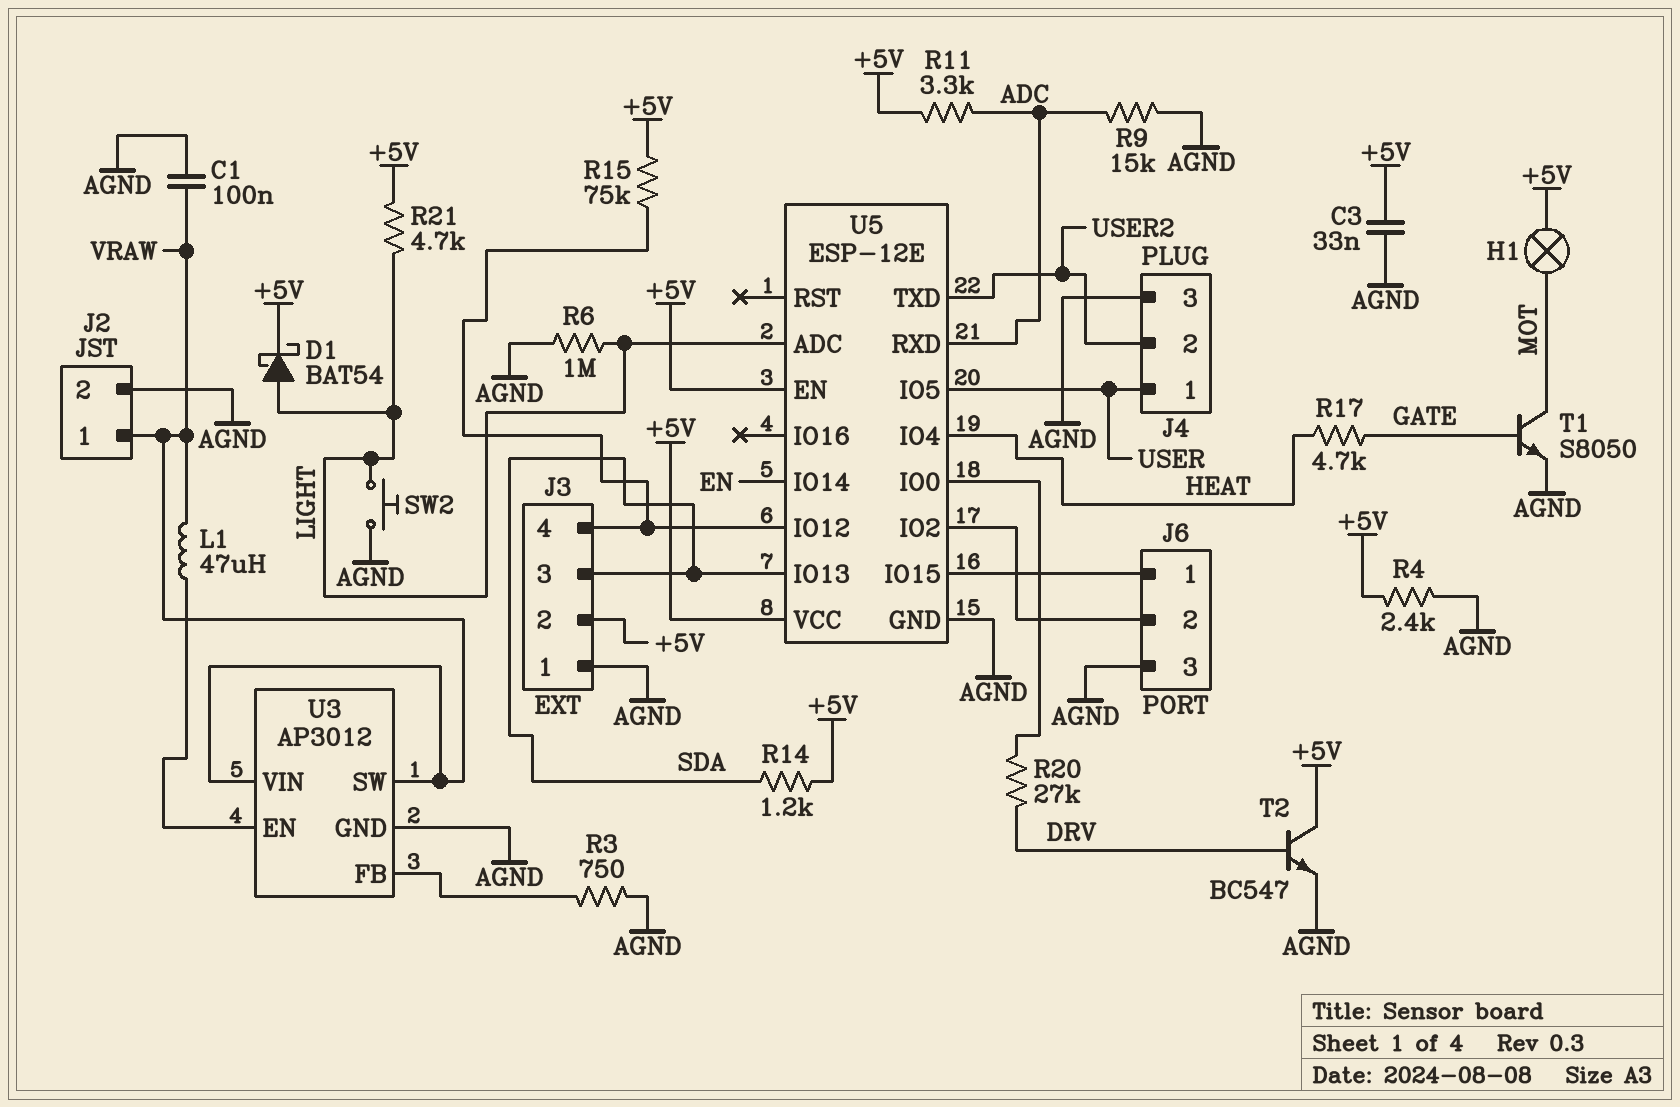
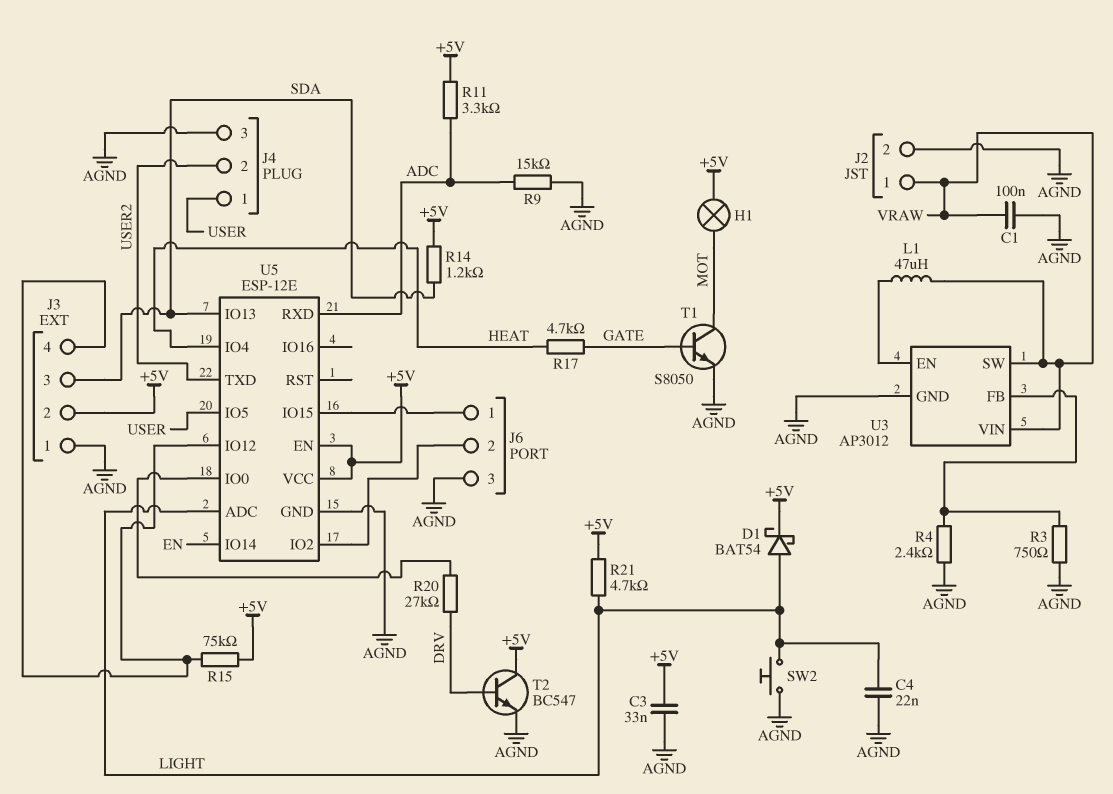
C4: none -> 22nF (AGND, LIGHT)
R4: 2.4k (+5V, AGND) -> 2.4k (AGND, U3/FB)
R6: 1M (AGND, LIGHT) -> none

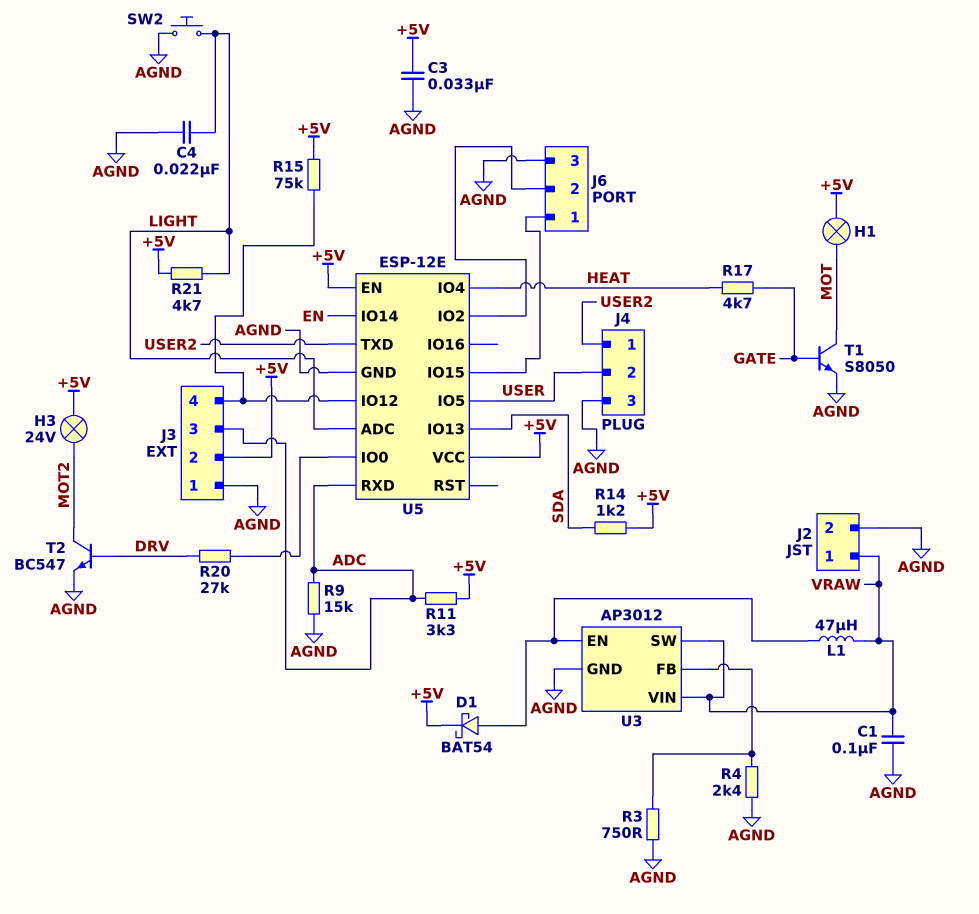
D1: schottky BAT54 (A LIGHT, K +5V) -> schottky BAT54 (A U3/EN, K +5V)
H3: none -> lamp 24V (+5V, MOT2)
J3 pin 3: SDA -> ADC
J4 pin 1: USER -> USER2
J4 pin 2: USER2 -> USER
T2: NPN BC547 (B DRV, C +5V, E AGND) -> NPN BC547 (B DRV, C MOT2, E AGND)

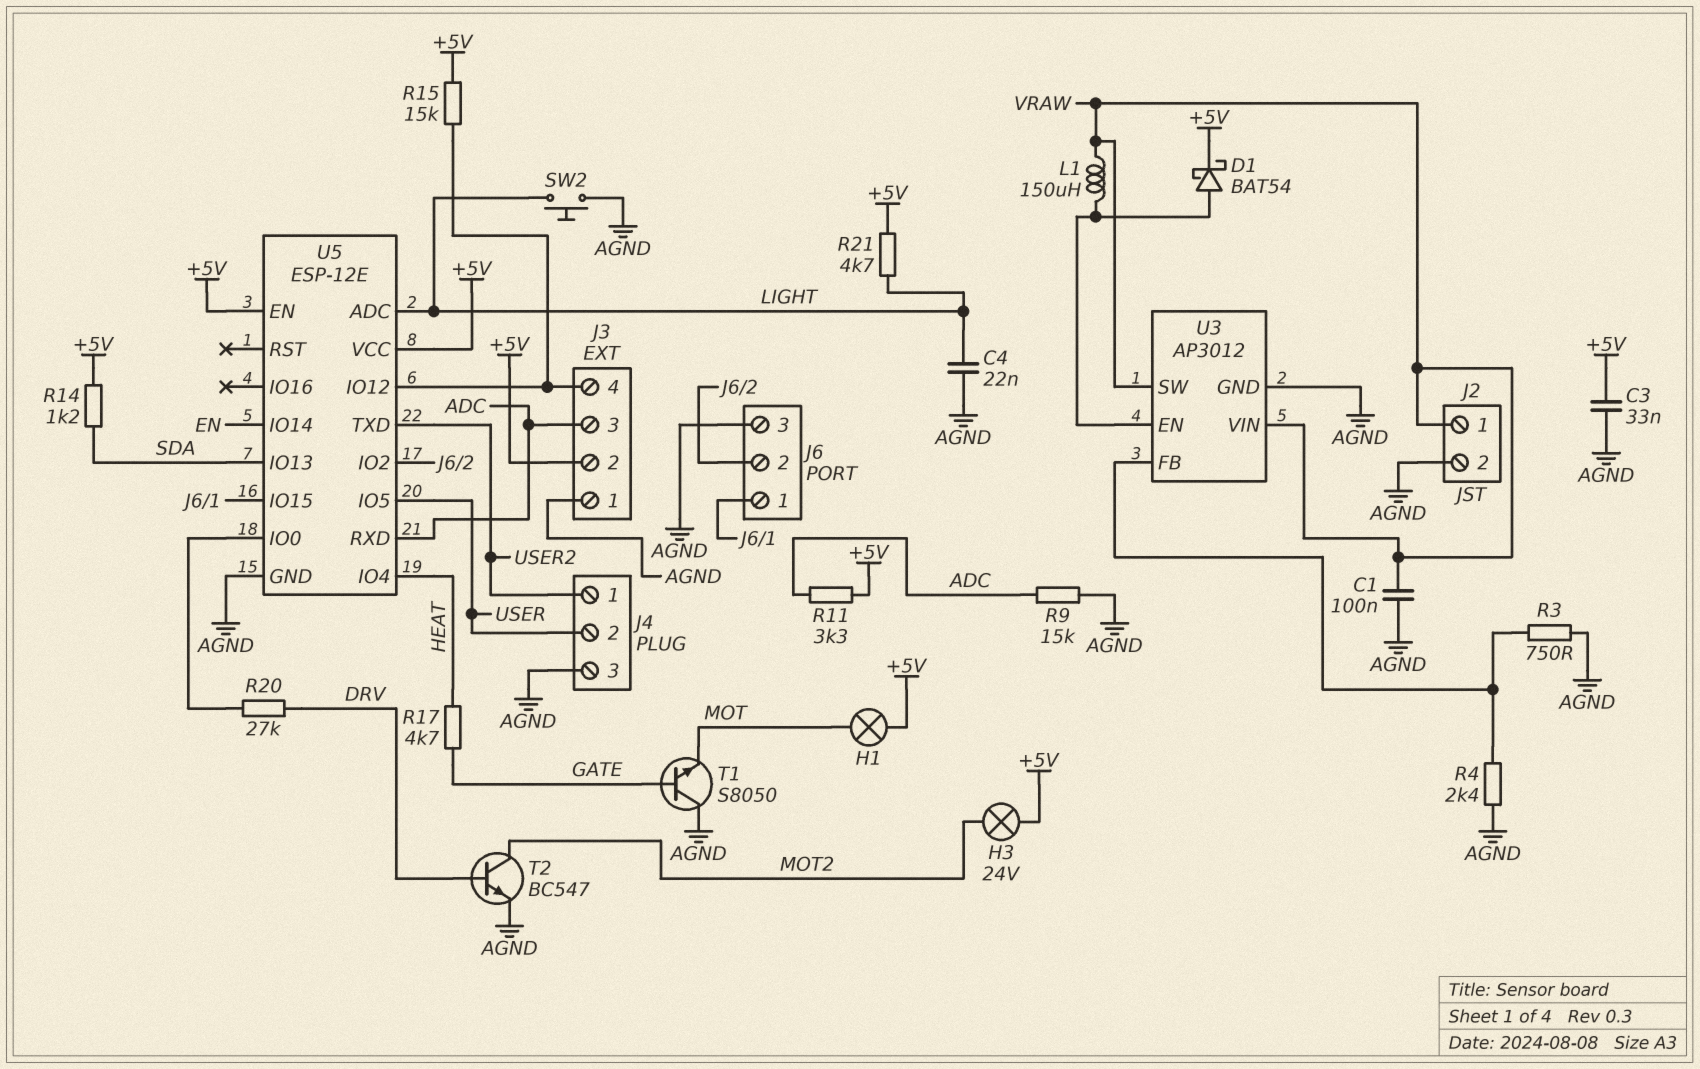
L1: 47uH (U3/EN, VRAW) -> 150uH (U3/EN, VRAW)
R15: 75k (+5V, J3/4) -> 15k (+5V, J3/4)
T1: NPN S8050 (B GATE, C MOT, E AGND) -> NPN S8050 (B GATE, C AGND, E MOT)

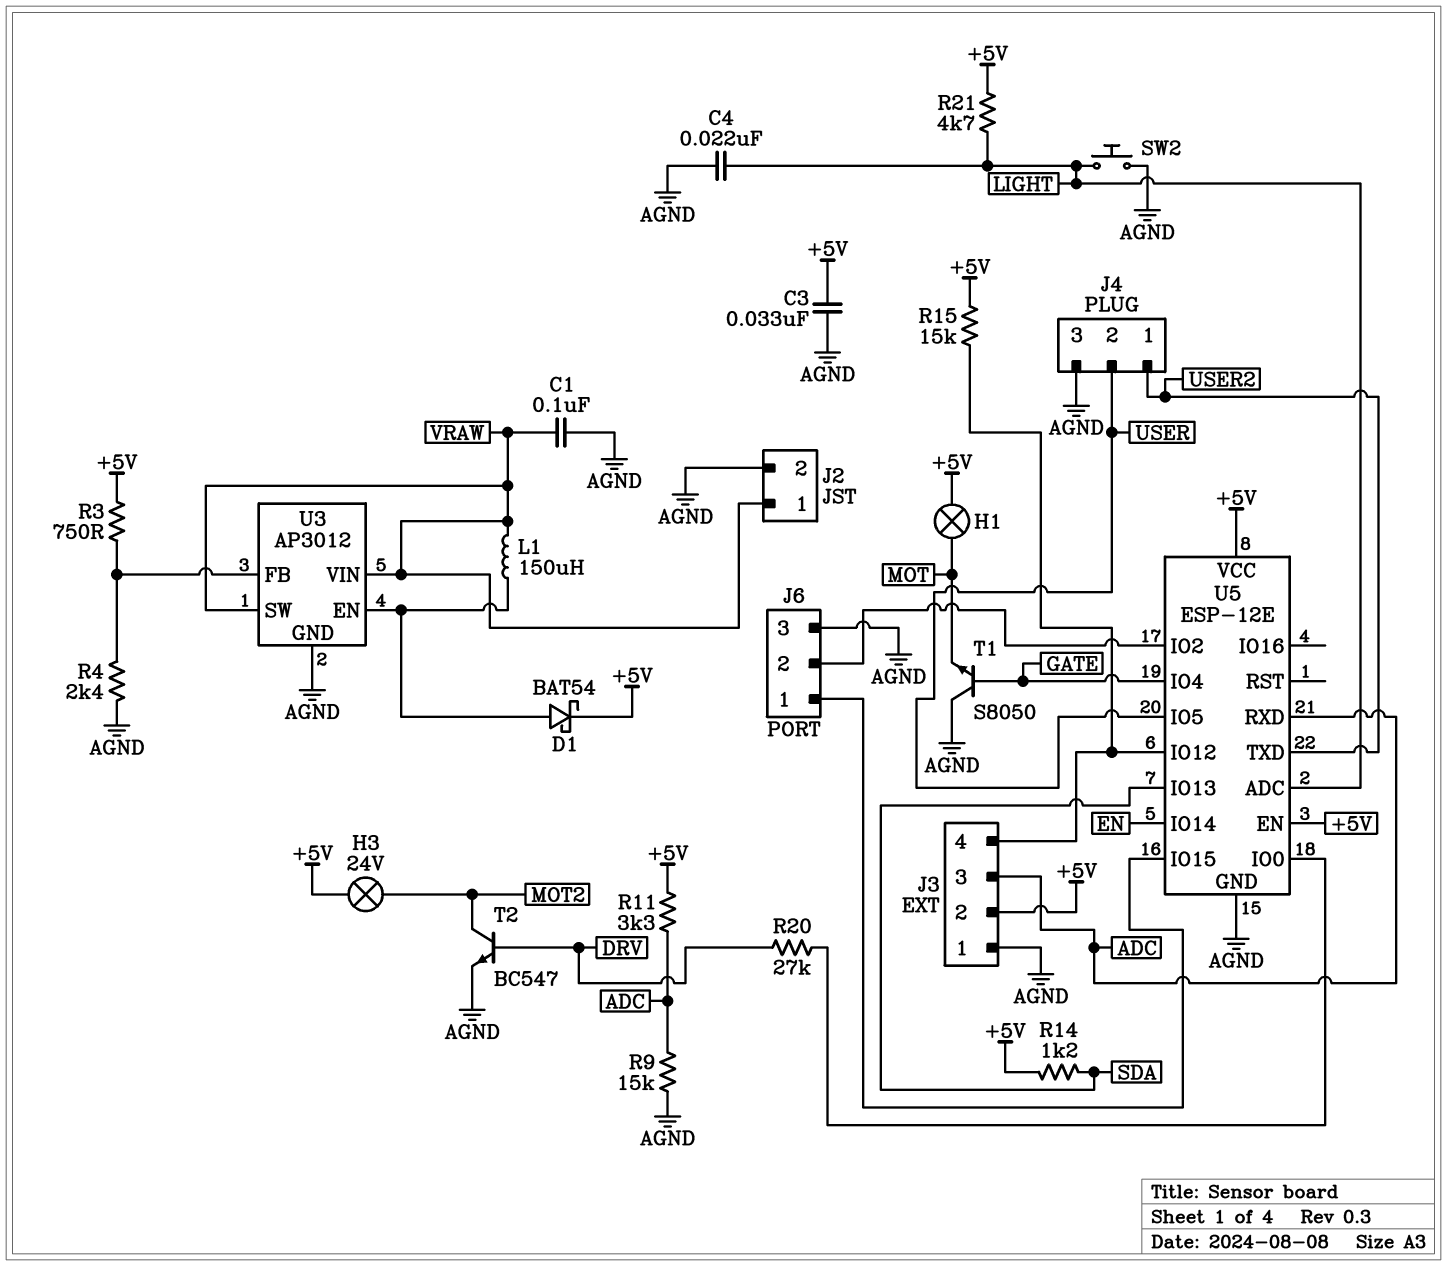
R3: 750 (AGND, U3/FB) -> 750 (+5V, U3/FB)
R17: 4.7k (GATE, HEAT) -> none
U5 pin IO4: HEAT -> GATE

